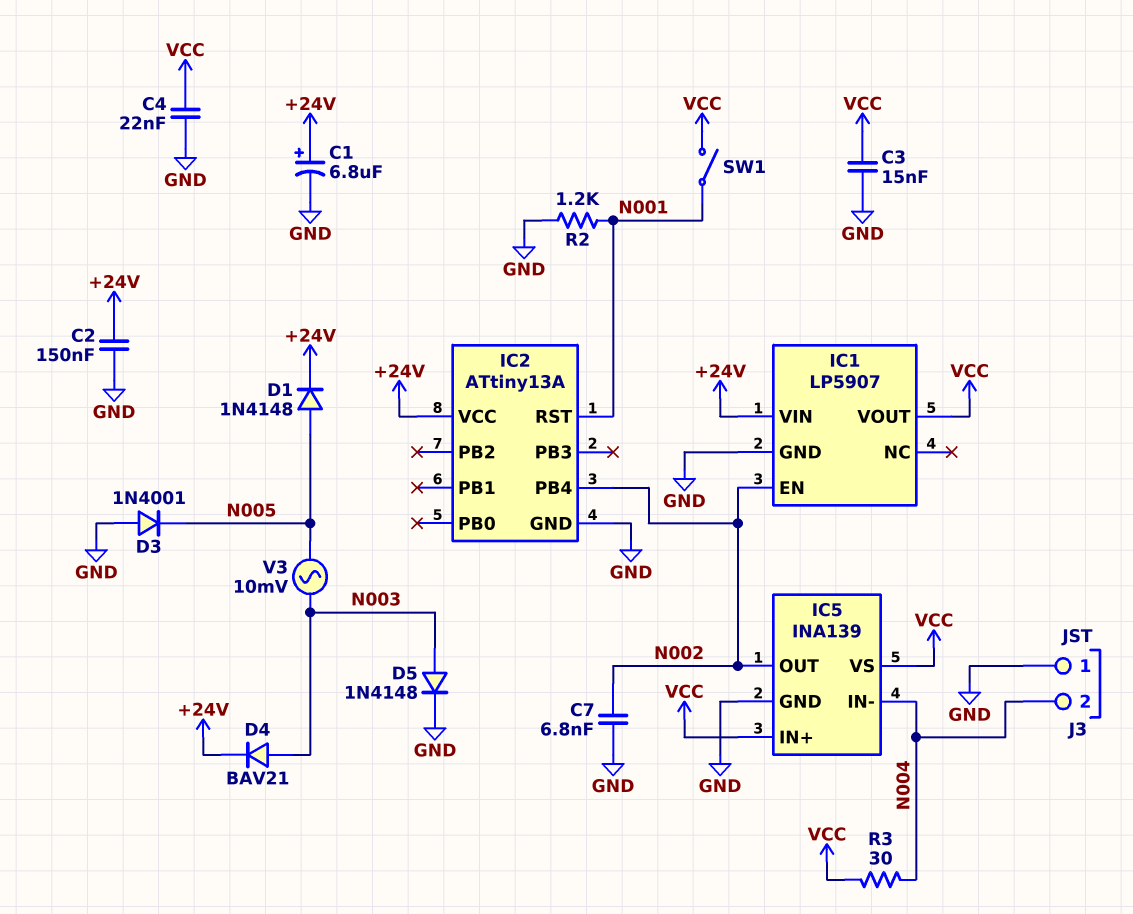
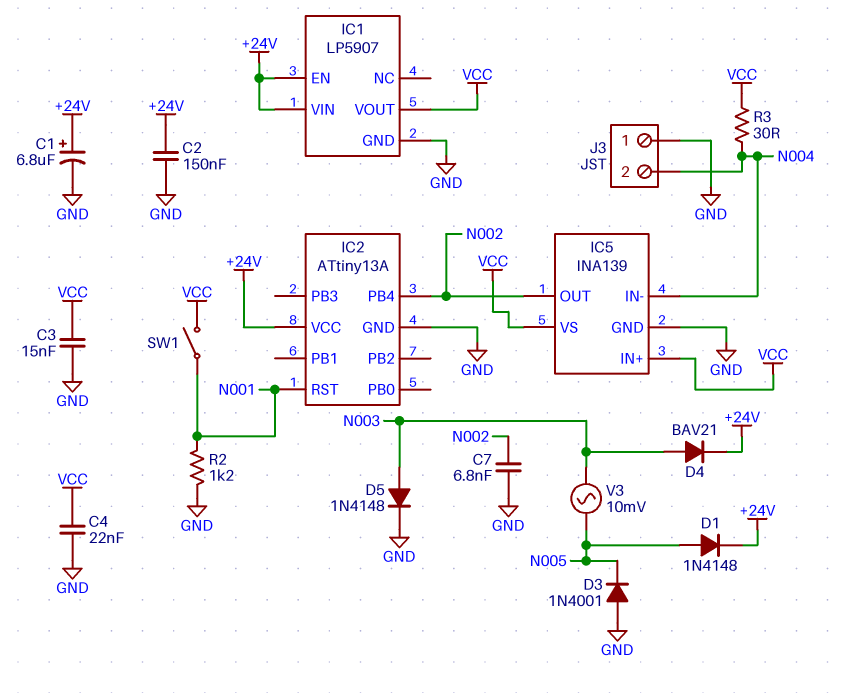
IC1 pin EN: N002 -> +24V

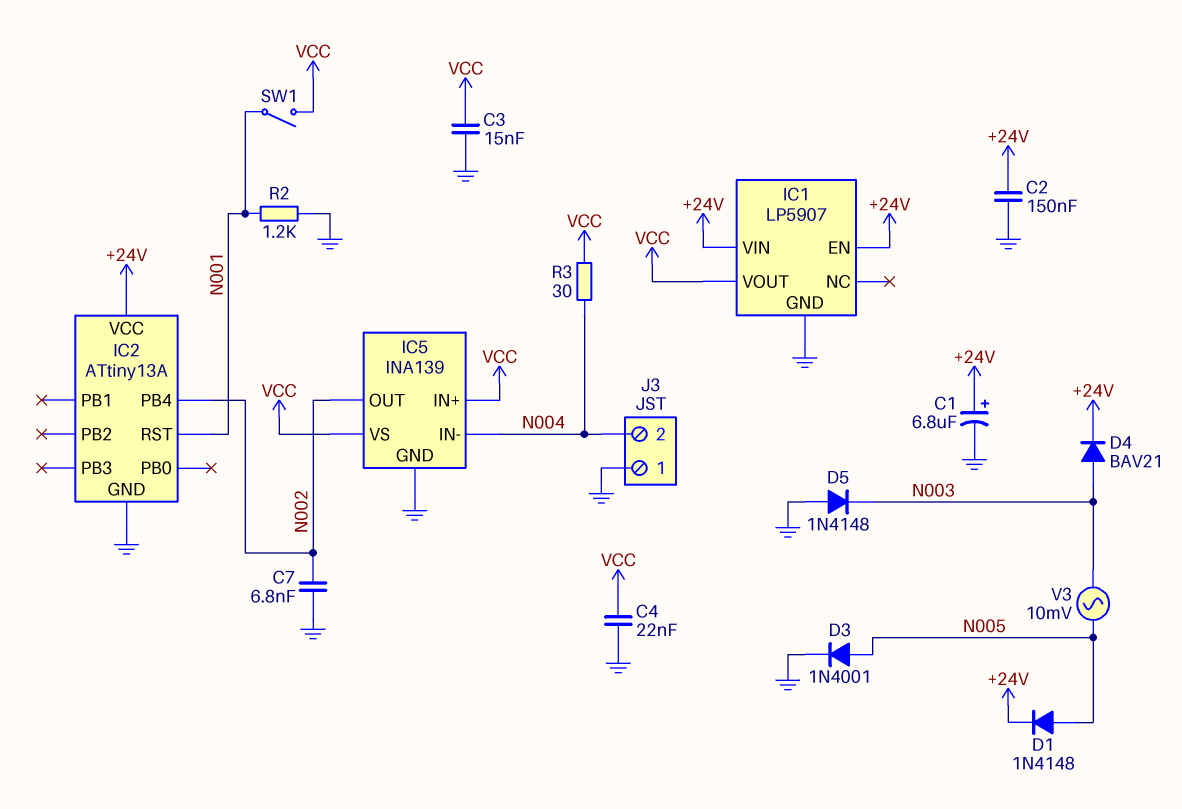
D3: diode 1N4001 (A GND, K N005) -> diode 1N4001 (A N005, K GND)
D5: diode 1N4148 (A N003, K GND) -> diode 1N4148 (A GND, K N003)

